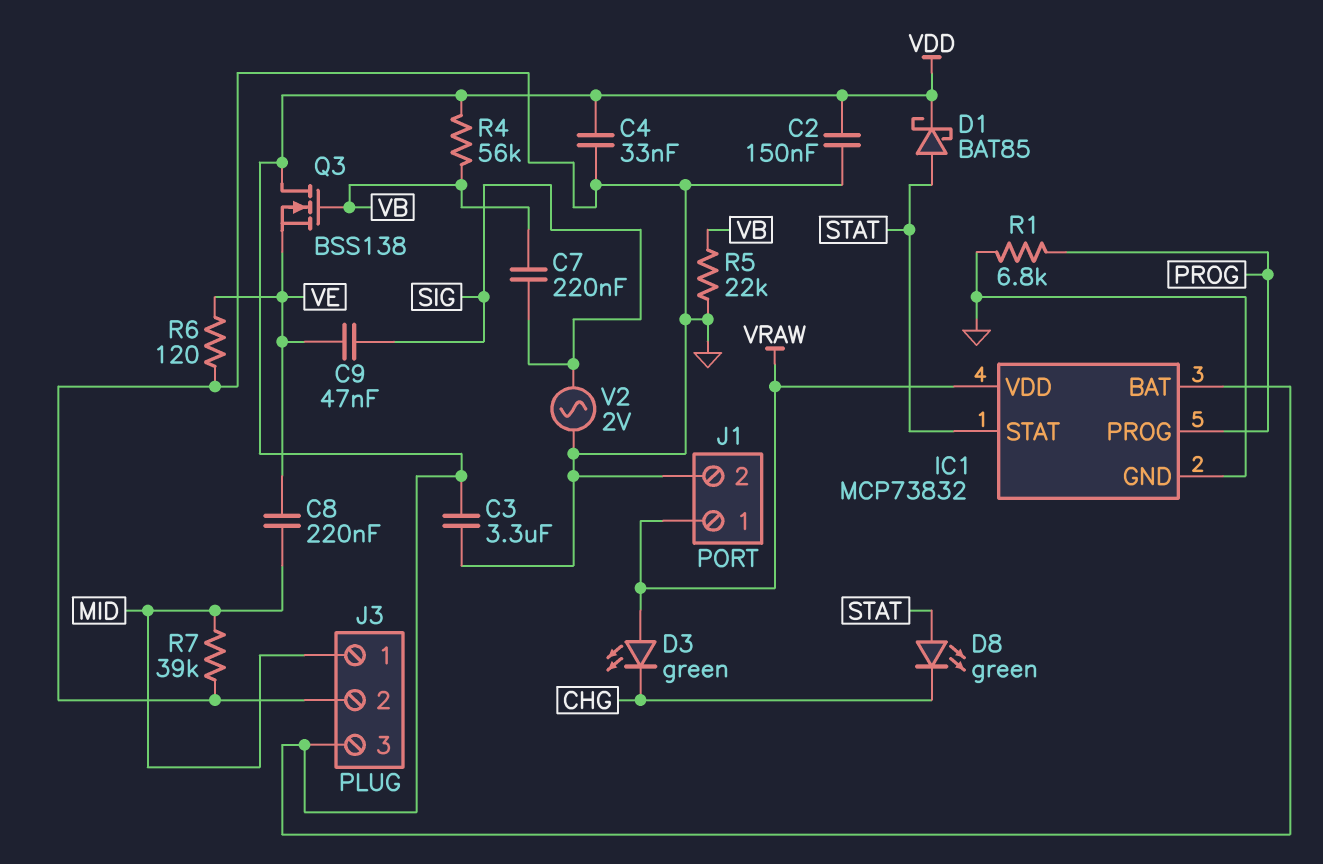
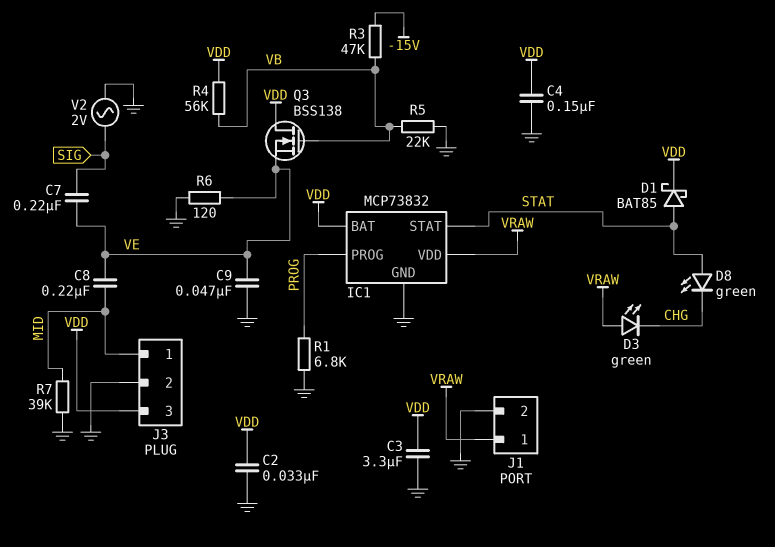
C2: 150nF (GND, VDD) -> 33nF (GND, VDD)
C4: 33nF (GND, VDD) -> 150nF (GND, VDD)
C7: 220nF (SIG, VB) -> 220nF (SIG, VE)
C9: 47nF (SIG, VE) -> 47nF (GND, VE)
R3: none -> 47k (-15V, VB)

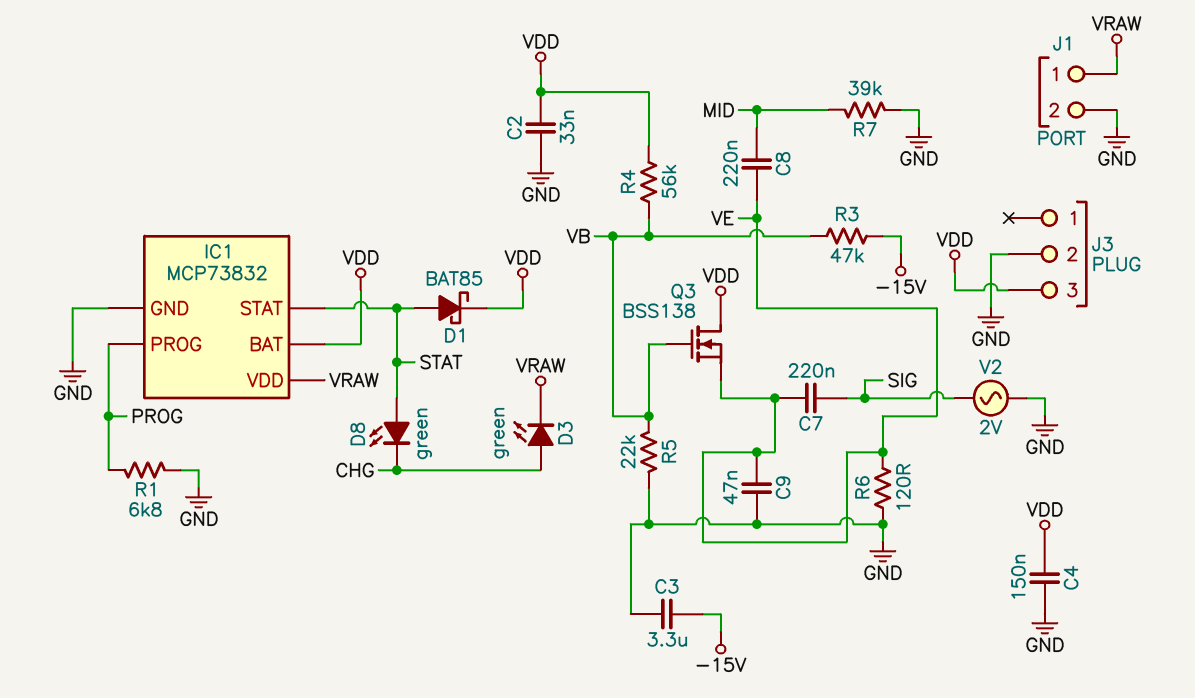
C3: 3.3uF (GND, VDD) -> 3.3uF (-15V, GND)
D3: LED green (A VRAW, K CHG) -> LED green (A CHG, K VRAW)
J3 pin 1: MID -> none

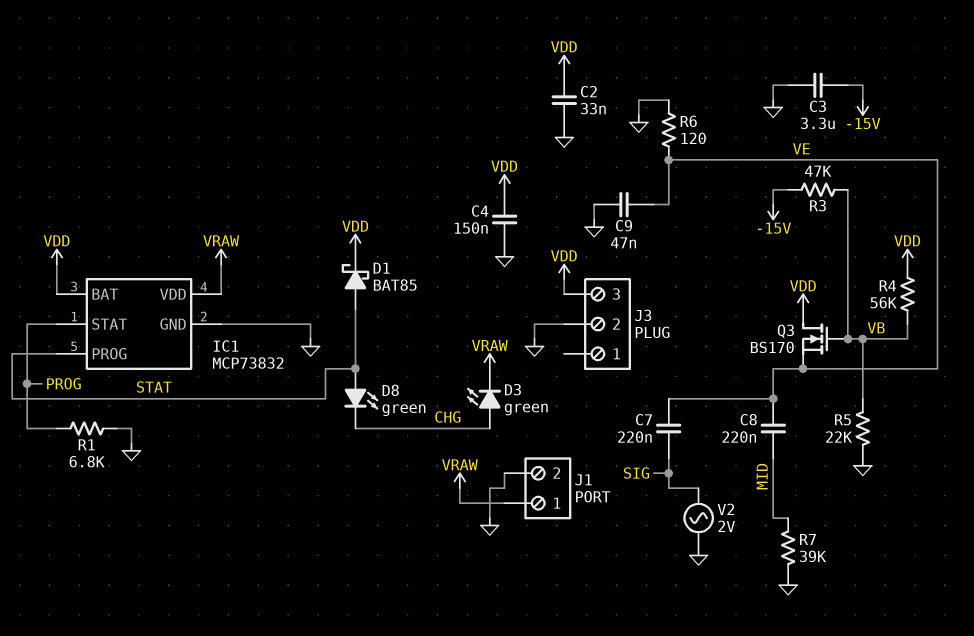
IC1 pin PROG: PROG -> STAT
IC1 pin STAT: STAT -> PROG
Q3: NMOS BSS138 (G VB, D VDD, S VE) -> NMOS BS170 (G VB, D VDD, S VE)

